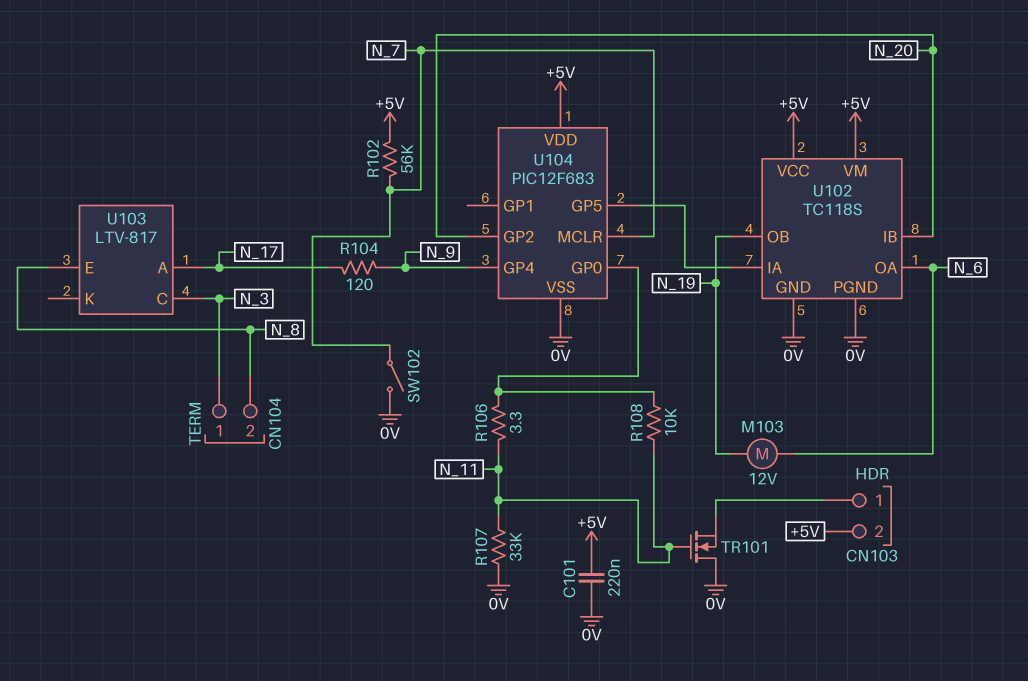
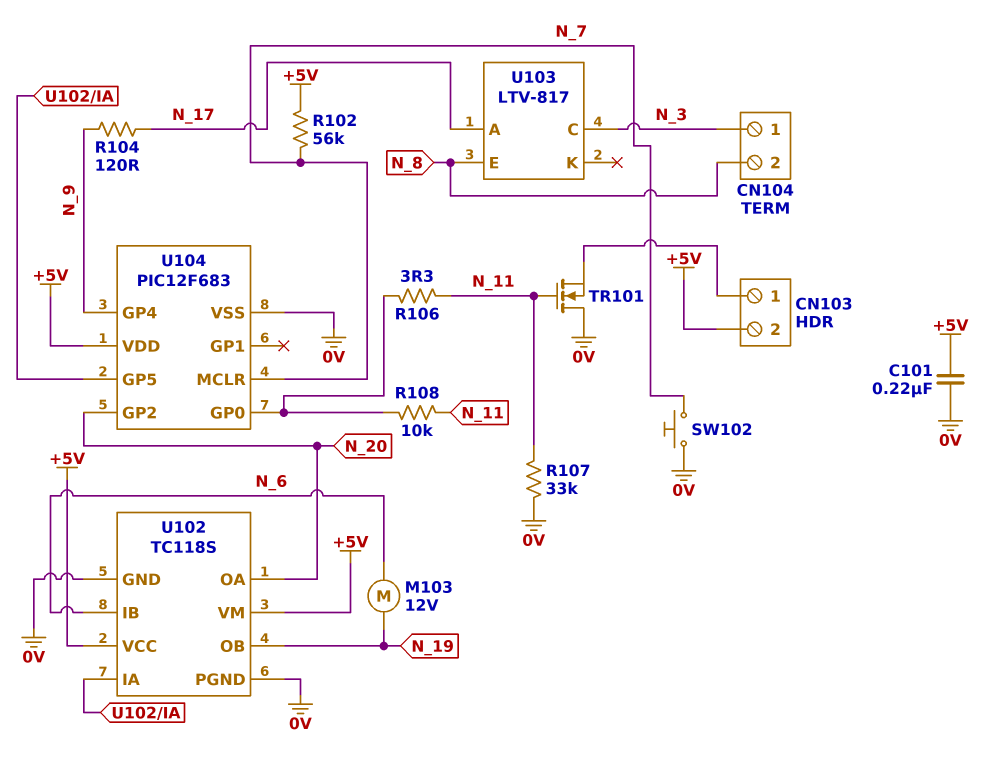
SW102: switch (0V, N_7) -> button (0V, N_7)
U102 pin IB: N_20 -> N_6
U102 pin OA: N_6 -> N_20

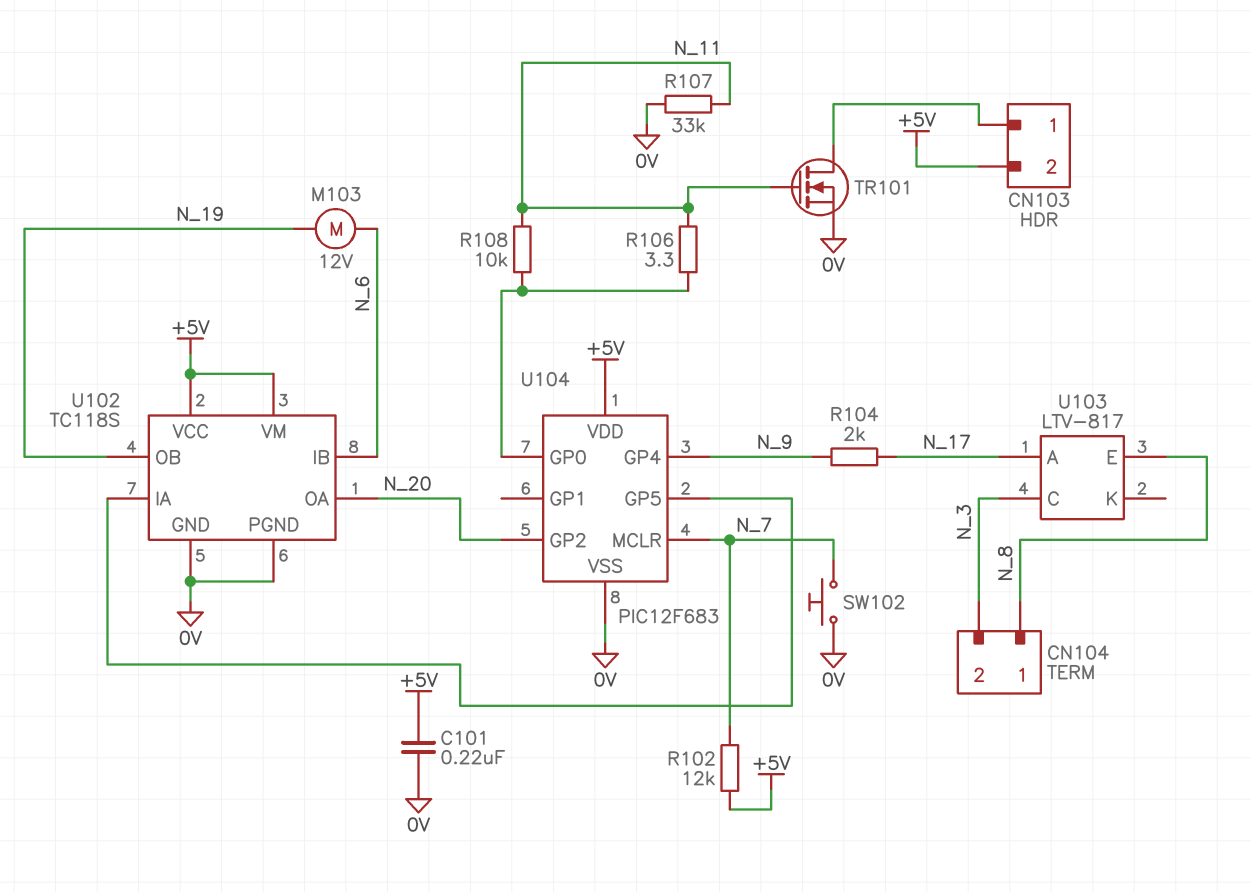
CN104 pin 1: N_3 -> N_8
CN104 pin 2: N_8 -> N_3
R102: 56k (+5V, N_7) -> 12k (+5V, N_7)
R104: 120 (N_9, N_17) -> 2k (N_9, N_17)
TR101: NMOS (G N_11, D 0V, S CN103/1) -> NMOS (G N_11, D CN103/1, S 0V)

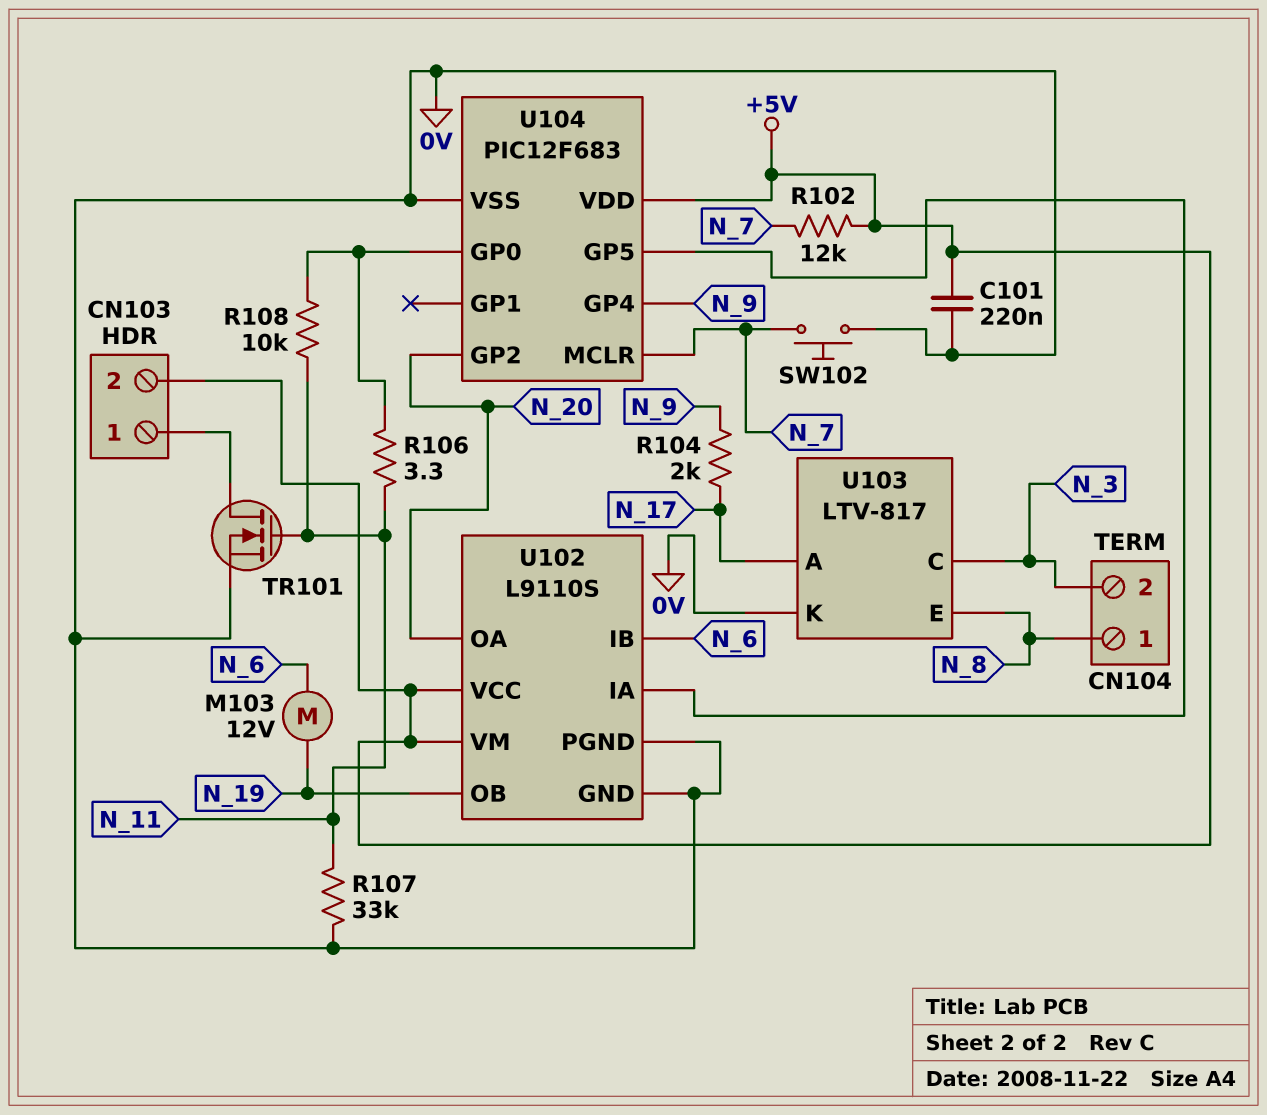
U102: TC118S -> L9110S
U103 pin K: none -> 0V

